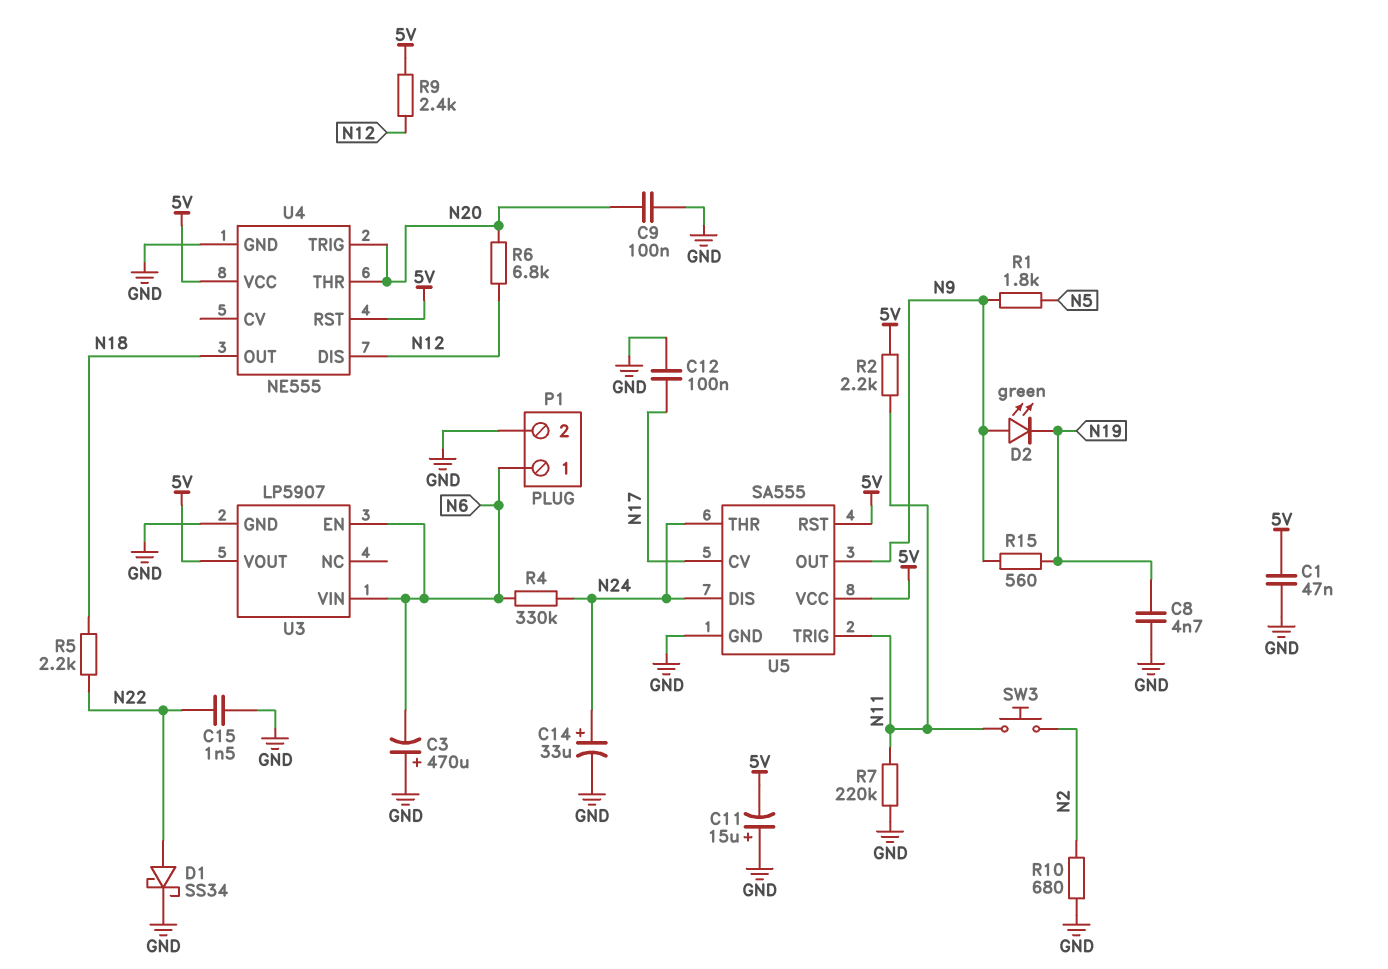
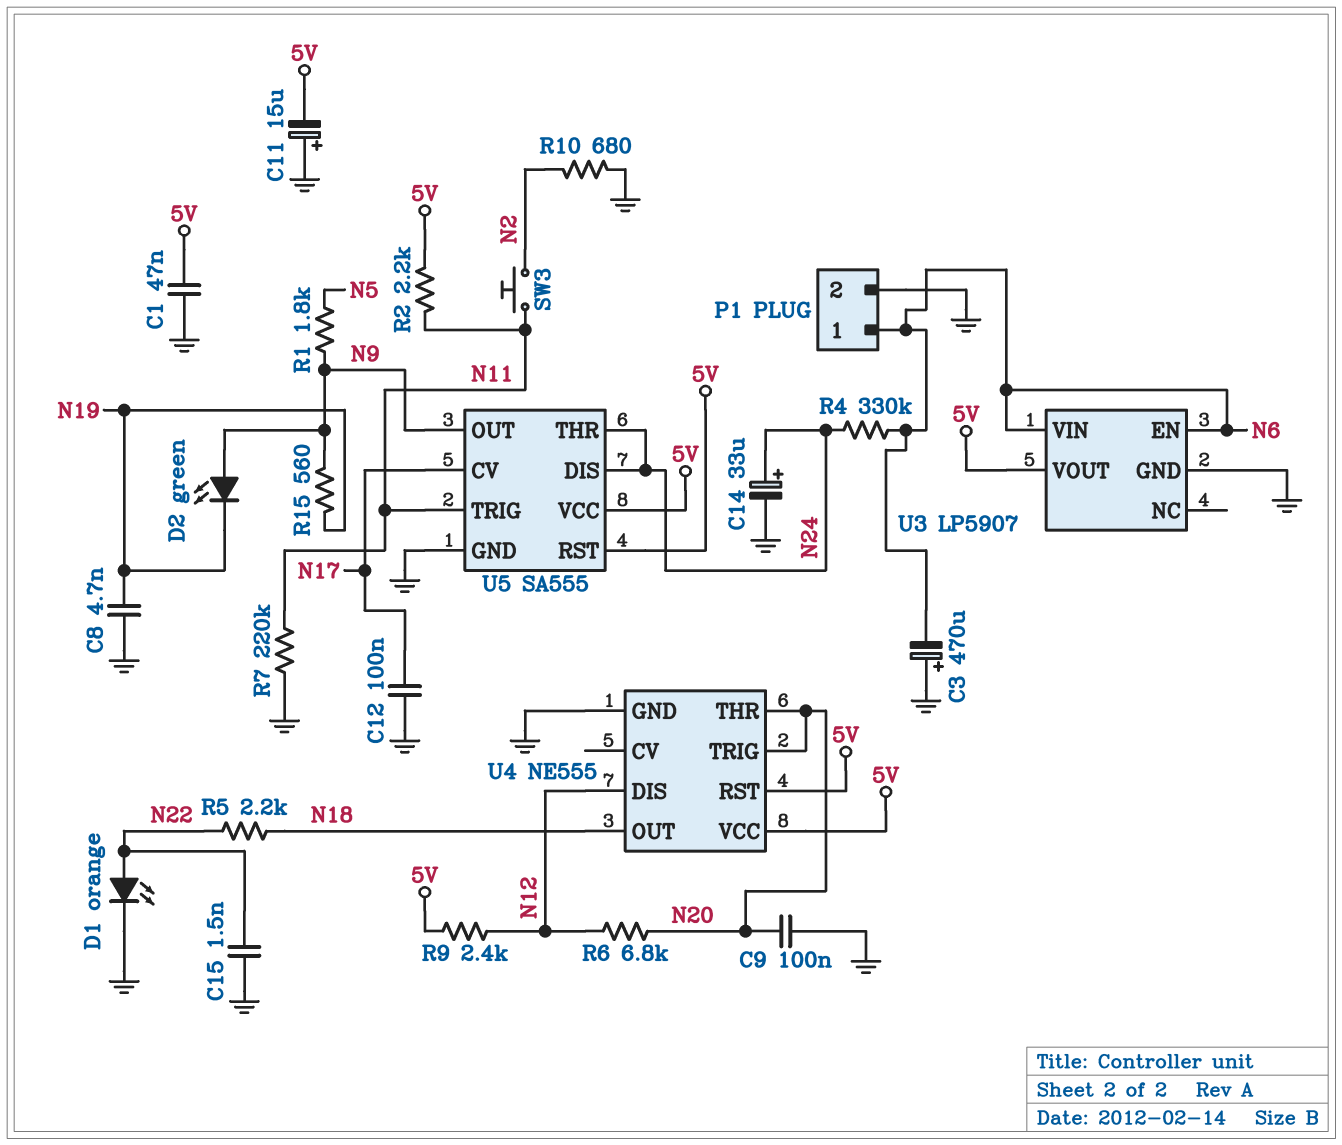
D1: schottky SS34 (A N22, K GND) -> LED orange (A N22, K GND)

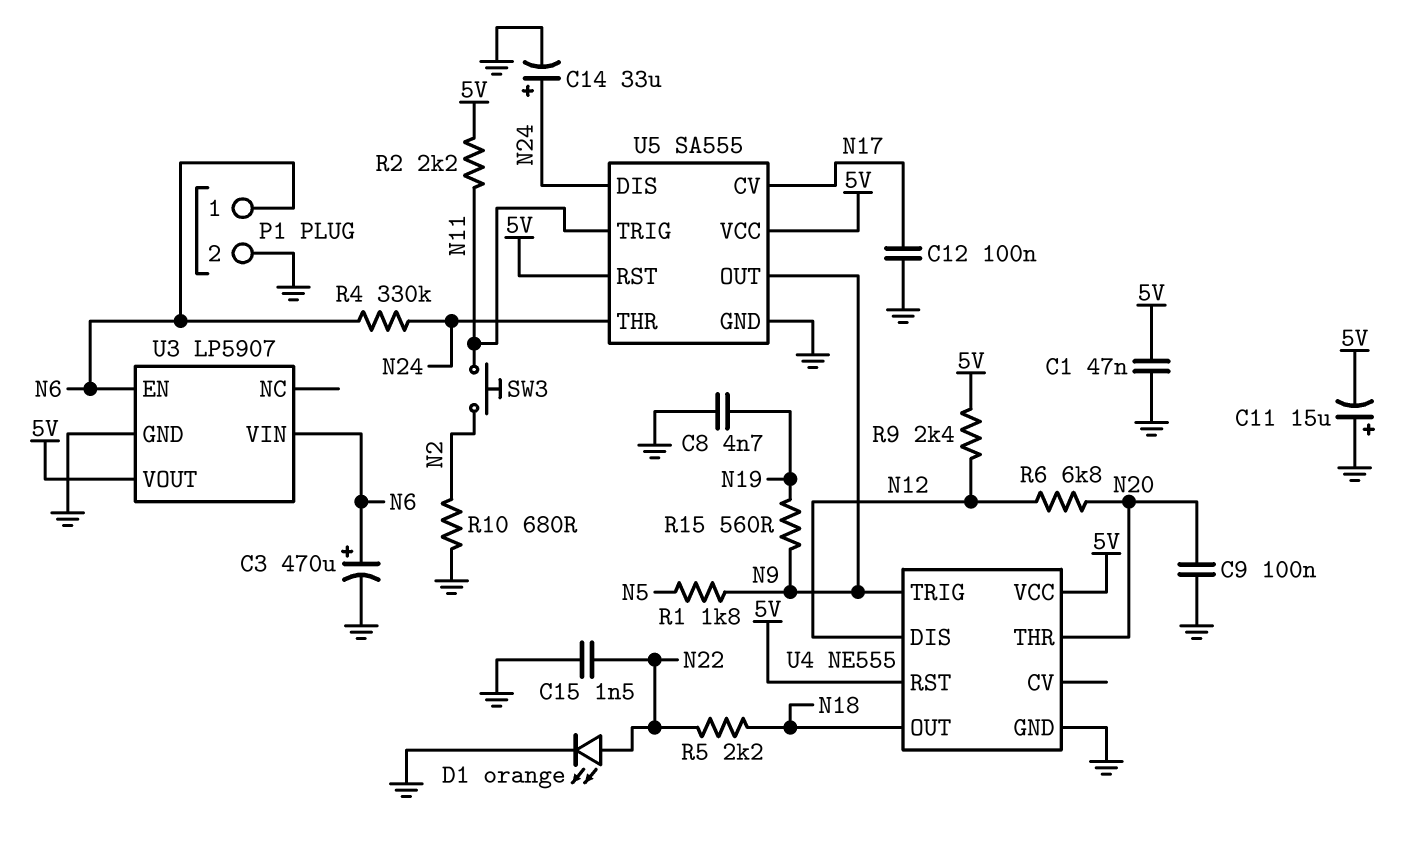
C3: 470uF (plus GND, minus N6) -> 470uF (plus N6, minus GND)
D2: LED green (A N9, K N19) -> none
R7: 220k (GND, N11) -> none
U4 pin TRIG: N20 -> N9

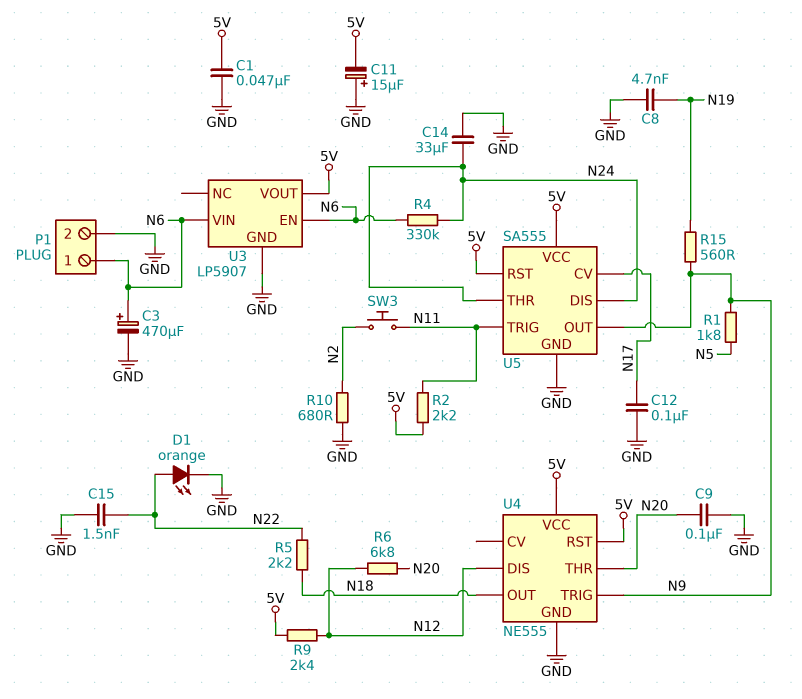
C14: 33uF (plus N24, minus GND) -> 33uF (GND, N24)

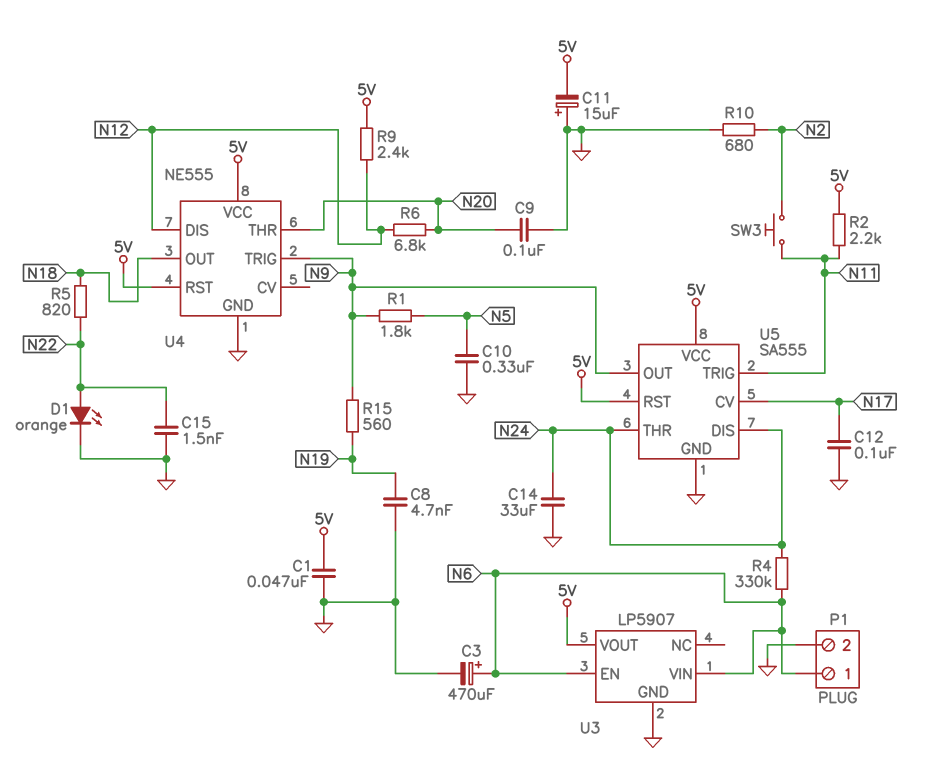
C10: none -> 330nF (GND, N5)
R5: 2.2k (N18, N22) -> 820 (N18, N22)

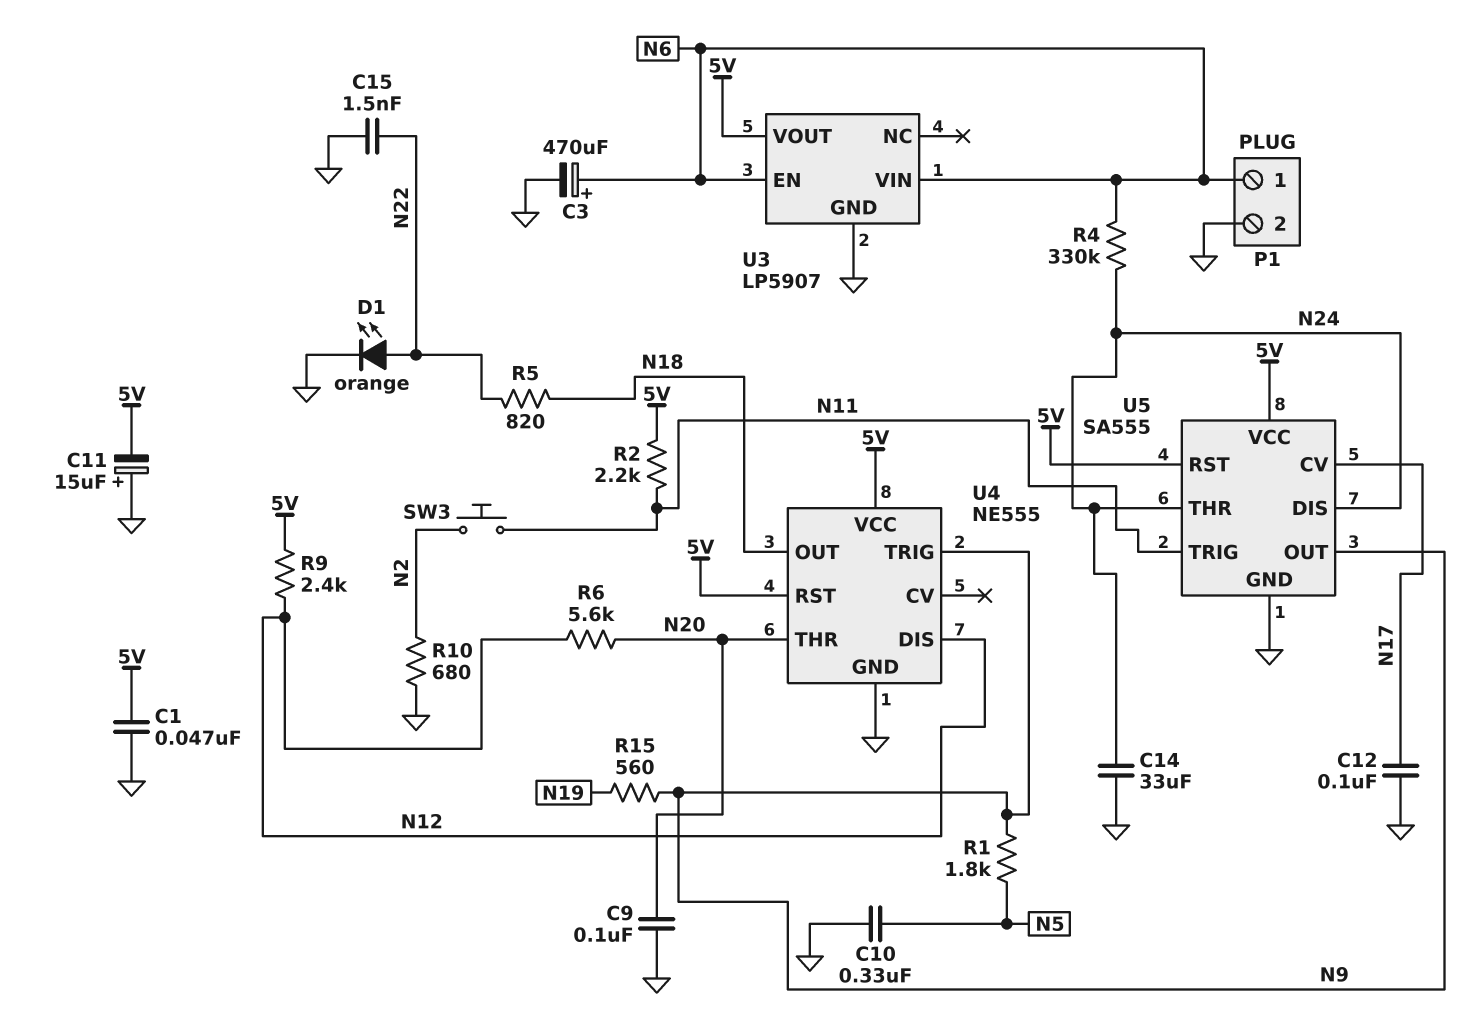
C8: 4.7nF (GND, N19) -> none
R6: 6.8k (N12, N20) -> 5.6k (N12, N20)

